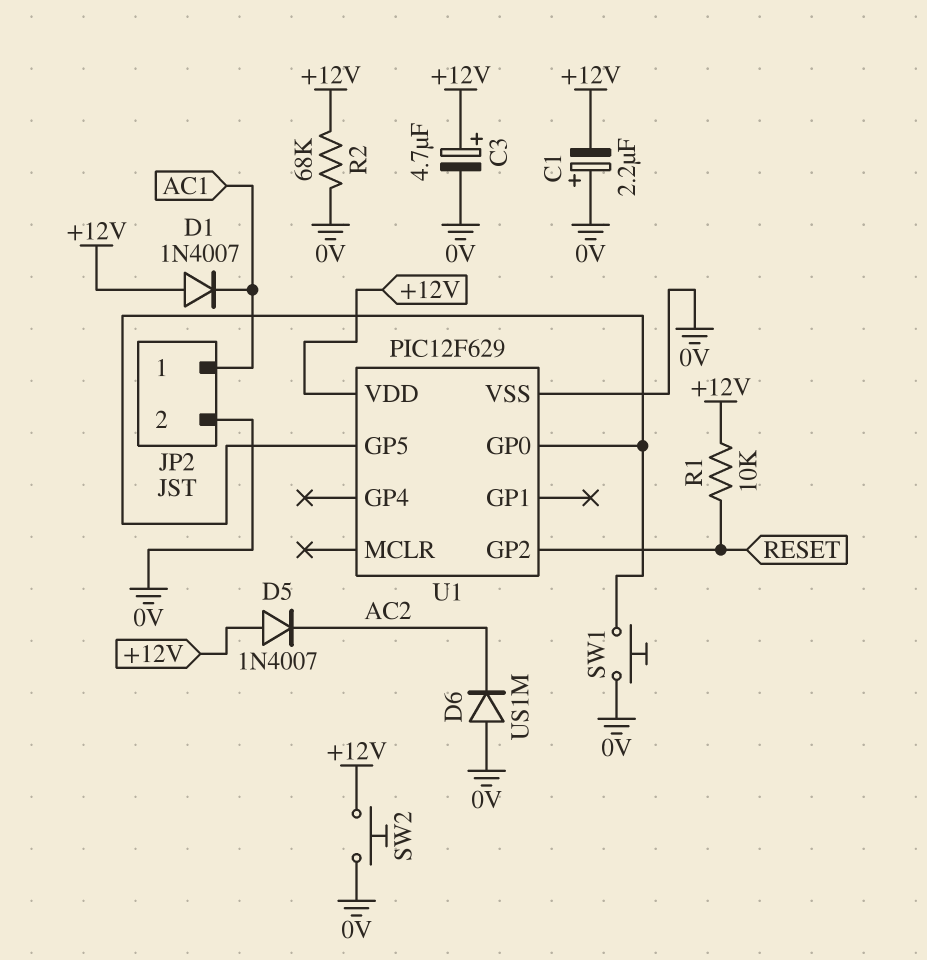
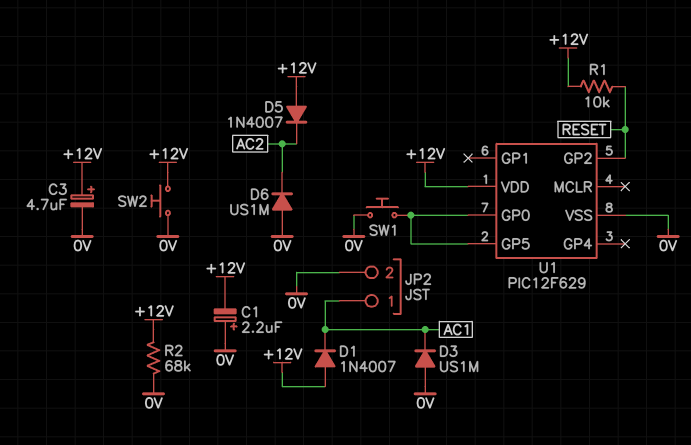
D3: none -> diode US1M (A 0V, K AC1)

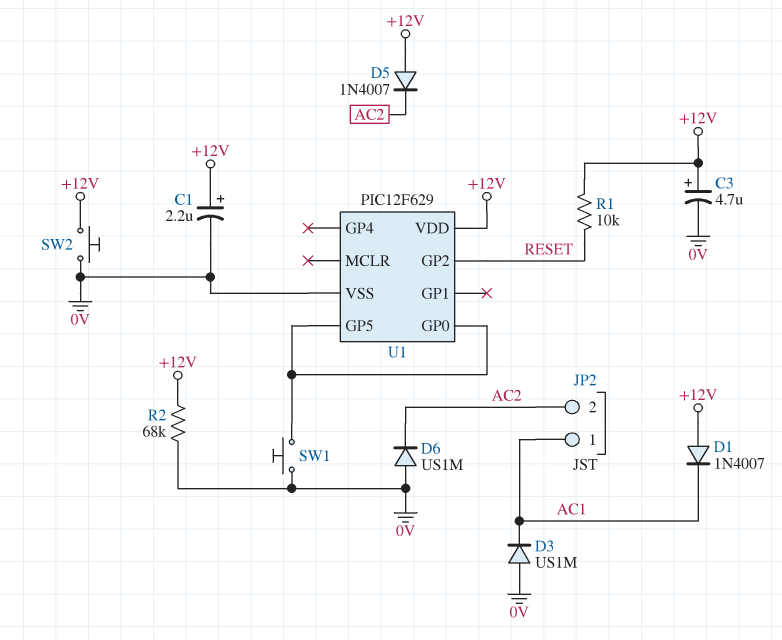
C1: 2.2uF (plus 0V, minus +12V) -> 2.2uF (plus +12V, minus 0V)
JP2 pin 2: 0V -> AC2

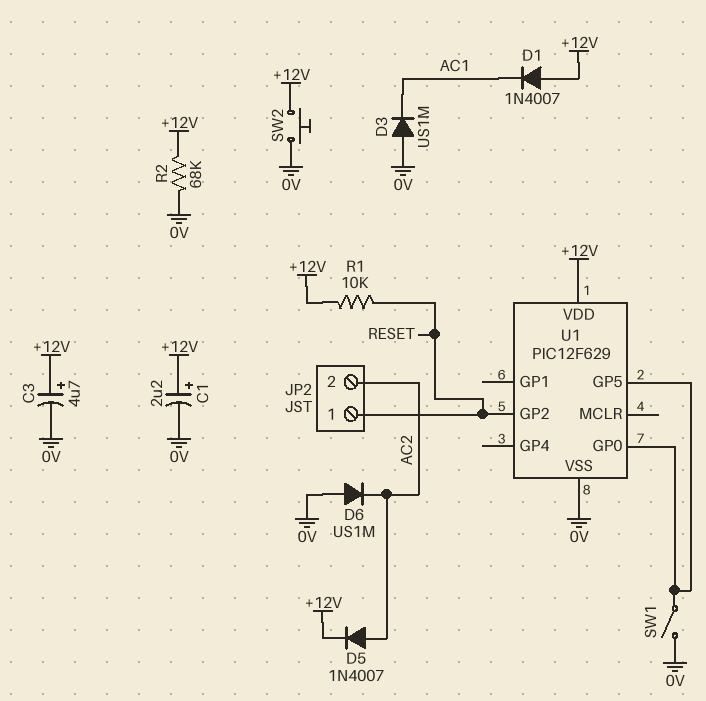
D5: diode 1N4007 (A +12V, K AC2) -> diode 1N4007 (A AC2, K +12V)
JP2 pin 1: AC1 -> RESET
SW1: button (0V, U1/GP0) -> switch (0V, U1/GP0)

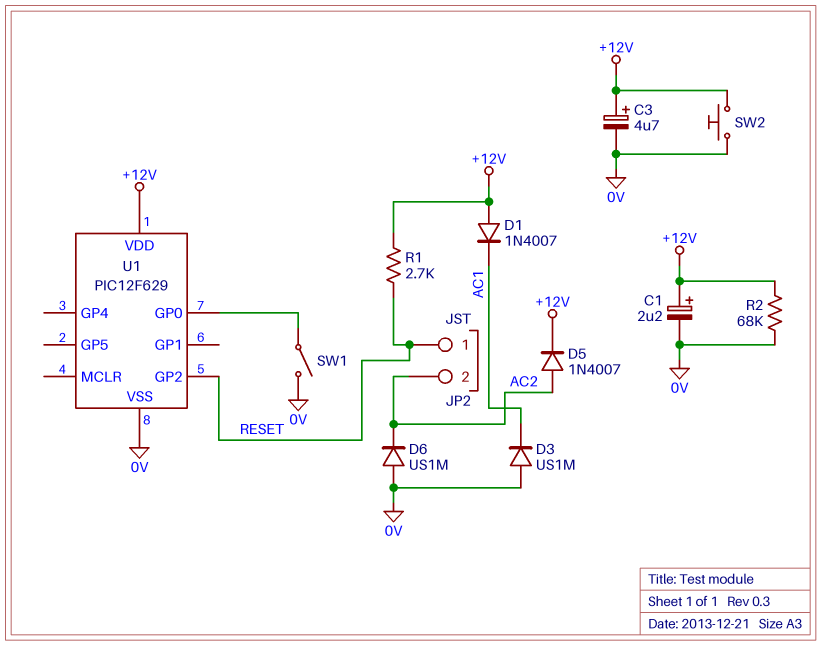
R1: 10k (+12V, RESET) -> 2.7k (+12V, RESET)
U1 pin GP5: U1/GP0 -> none

